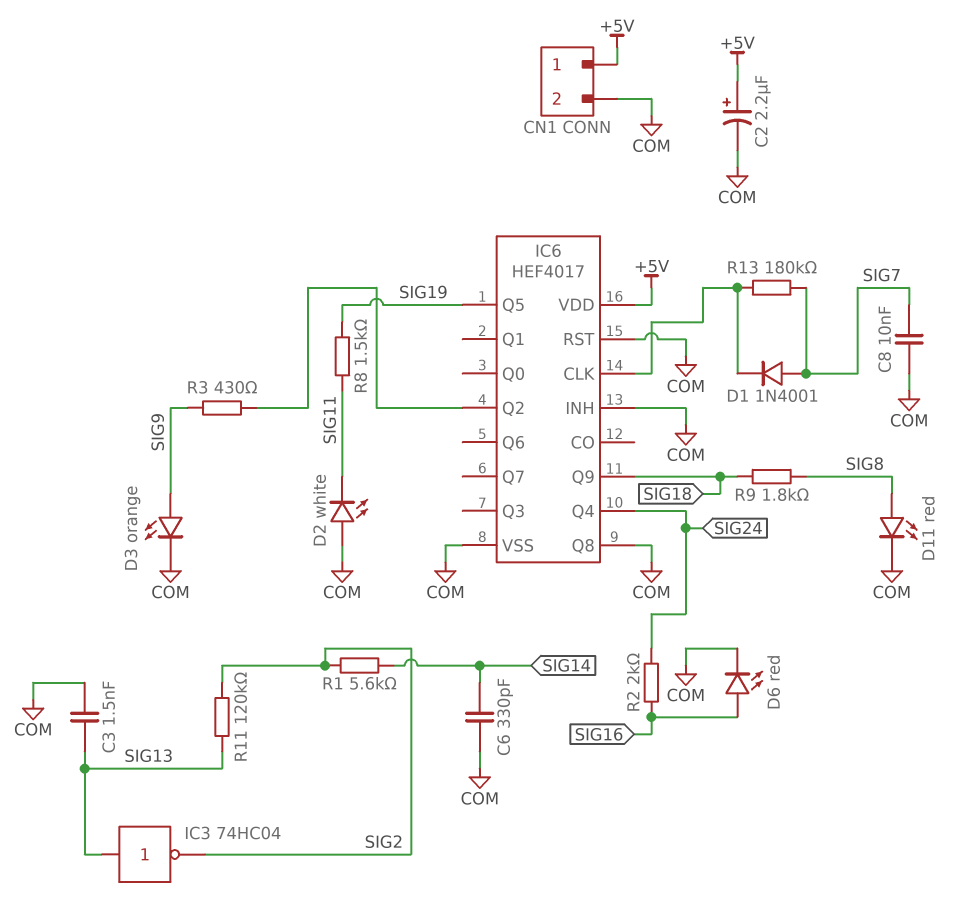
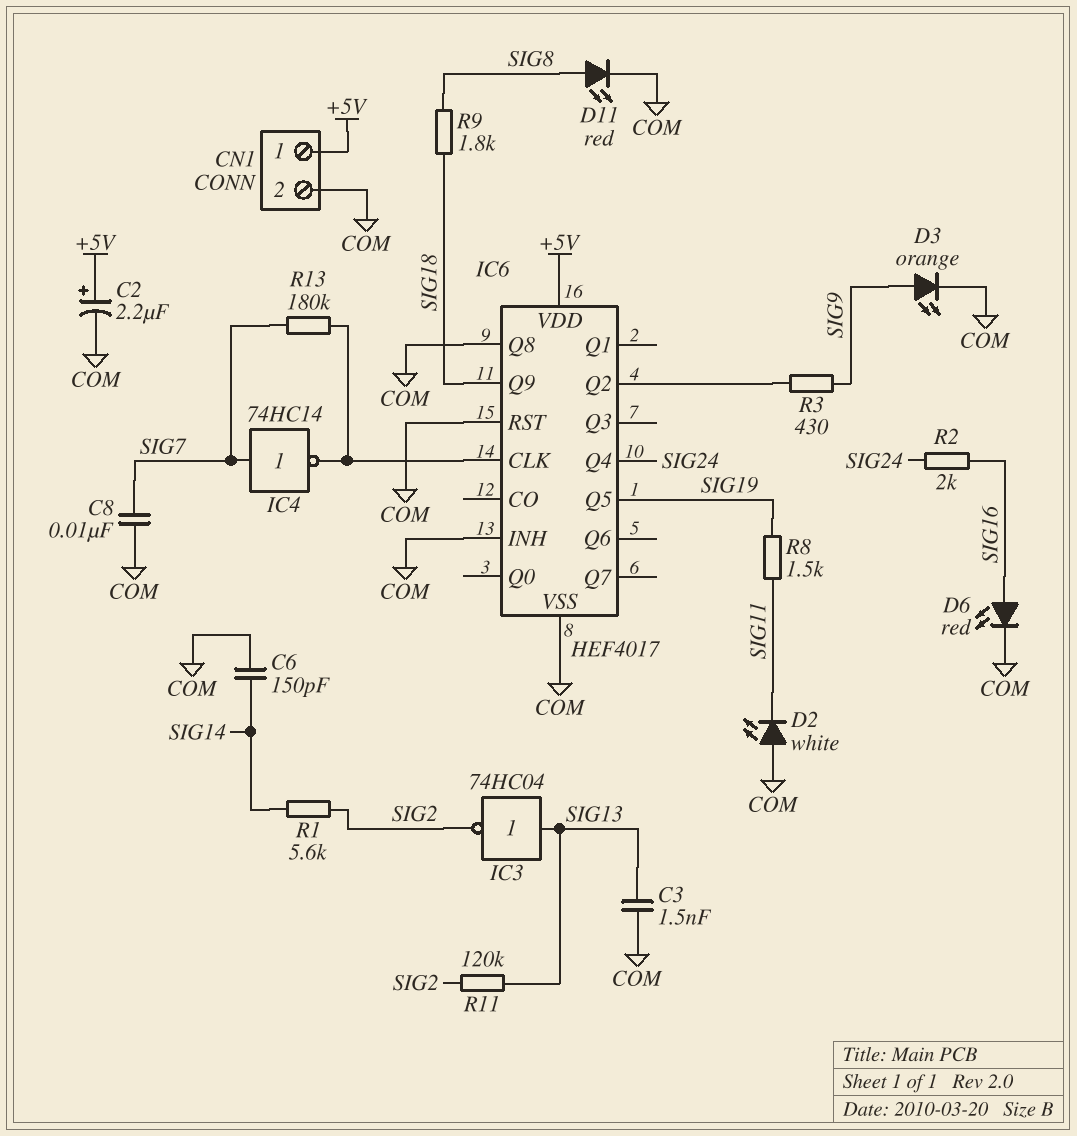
C6: 330pF (COM, SIG14) -> 150pF (COM, SIG14)
D1: diode 1N4001 (A SIG7, K IC6/CLK) -> none
IC4: none -> NOT 74HC14 (in SIG7, out IC6/CLK)

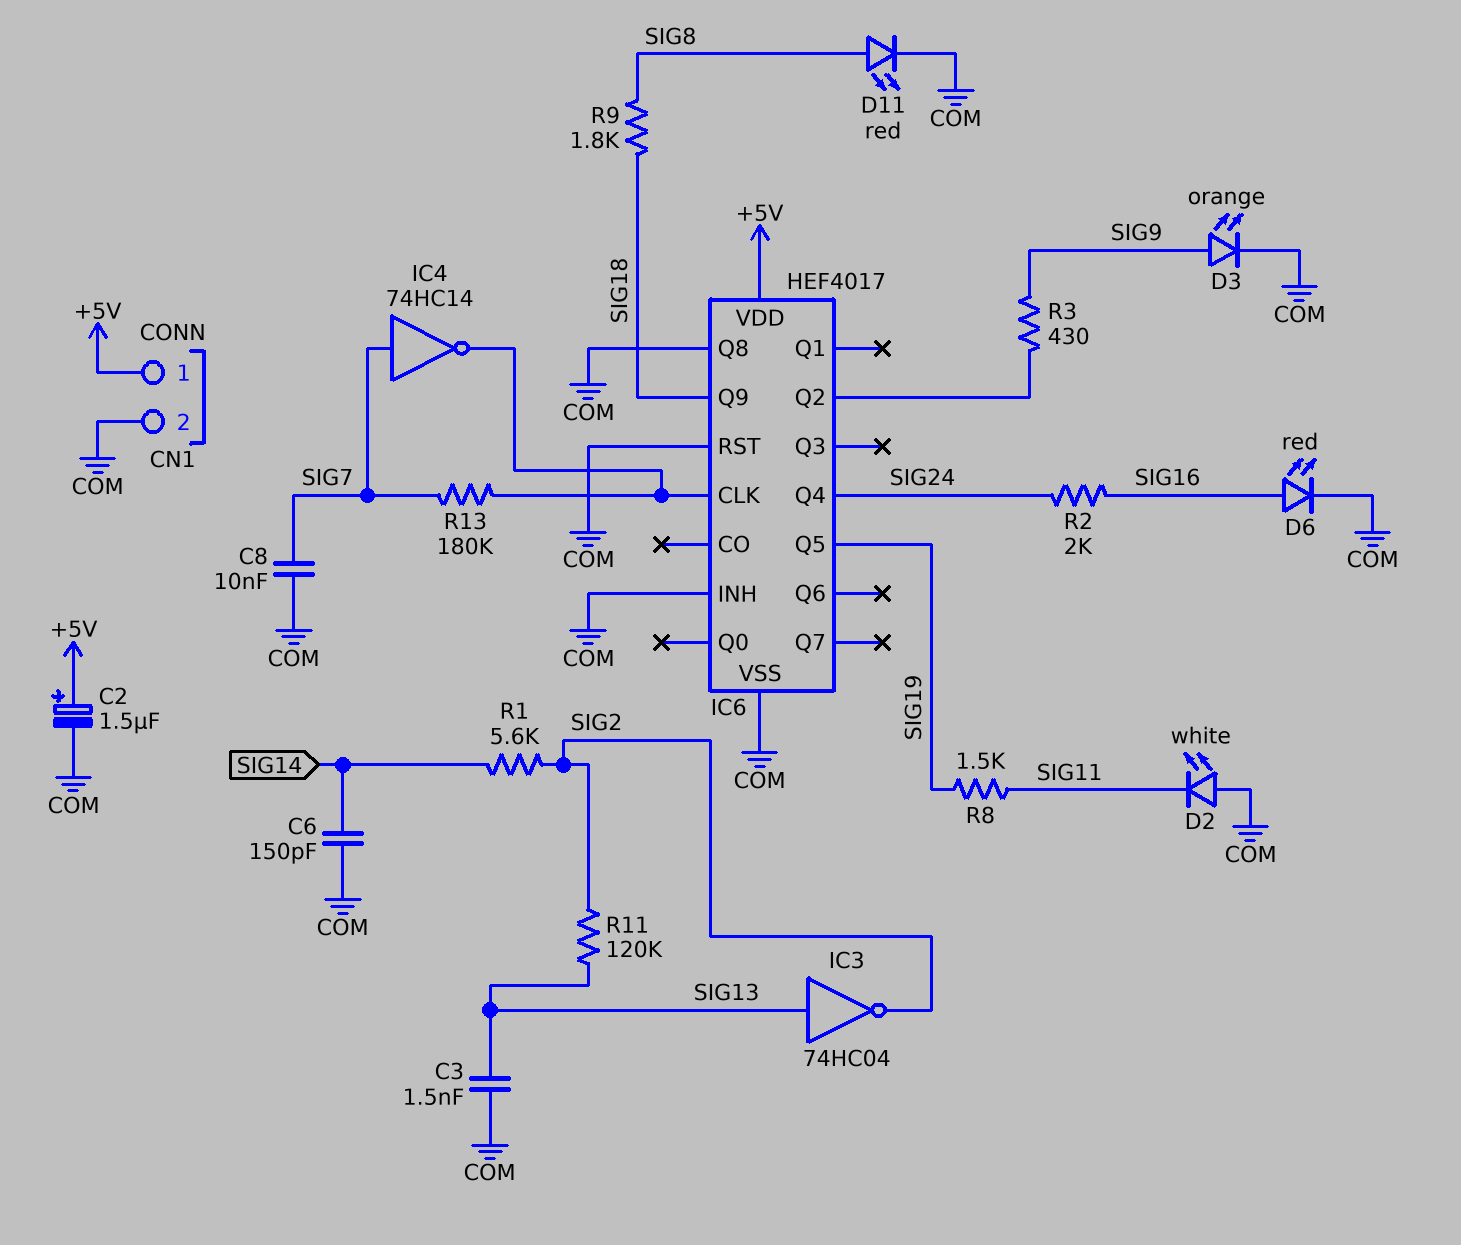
C2: 2.2uF (plus +5V, minus COM) -> 1.5uF (plus +5V, minus COM)

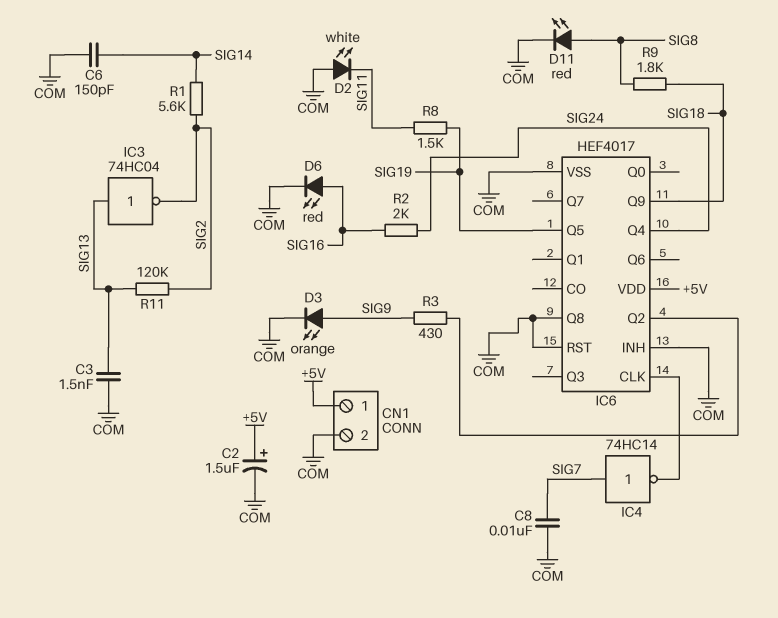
R13: 180k (IC6/CLK, SIG7) -> none

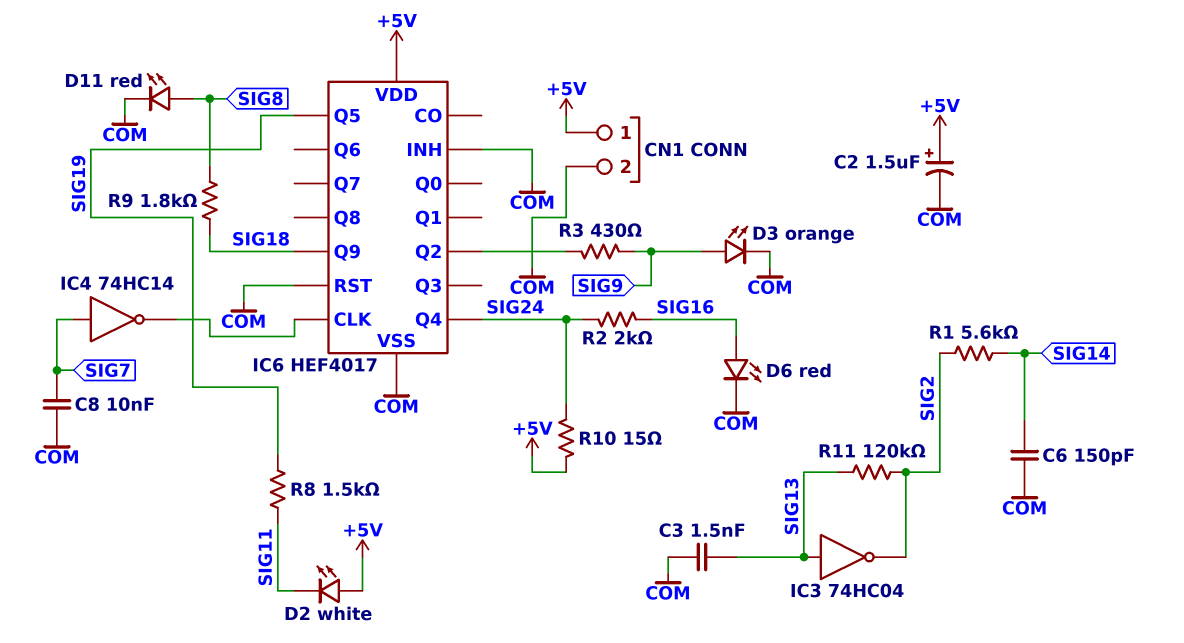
D2: LED white (A COM, K SIG11) -> LED white (A +5V, K SIG11)
IC6 pin Q8: COM -> none
R10: none -> 15 (+5V, SIG24)

